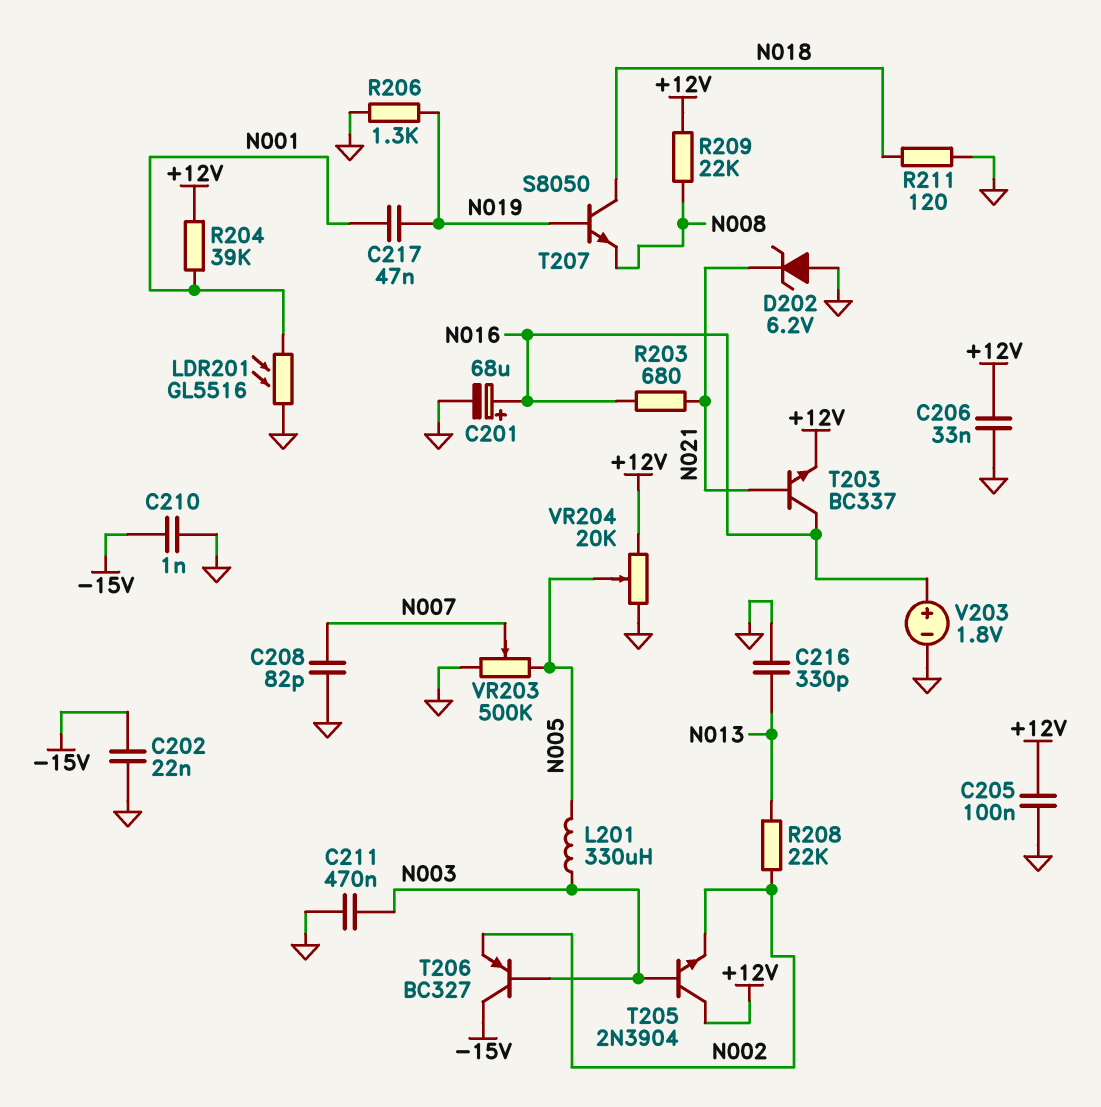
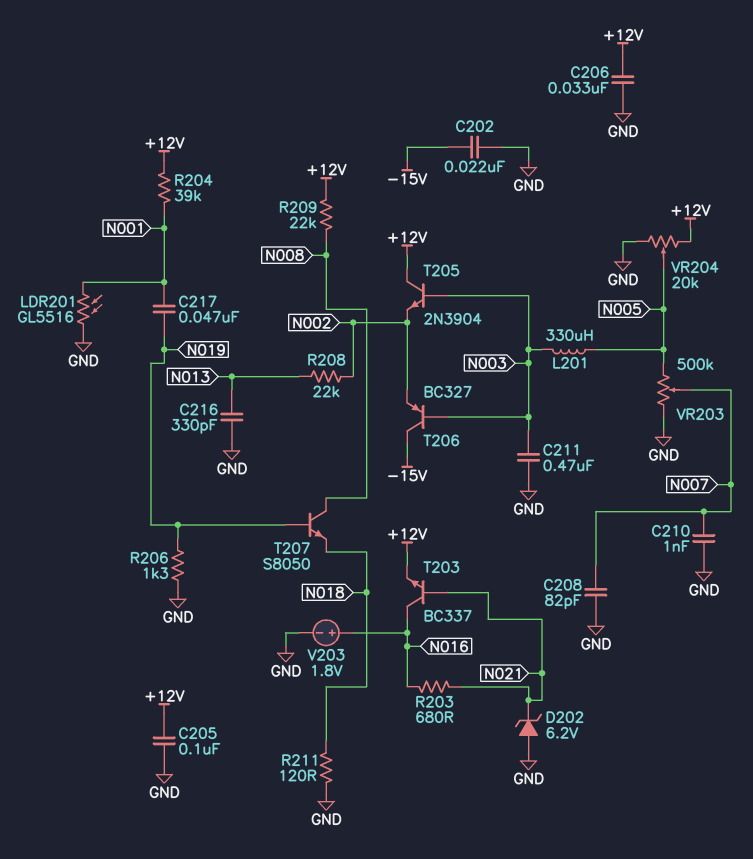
C201: 68uF (plus N016, minus GND) -> none
C210: 1nF (-15V, GND) -> 1nF (GND, N007)
T207: NPN S8050 (B N019, C N018, E N008) -> NPN S8050 (B N019, C N008, E N018)

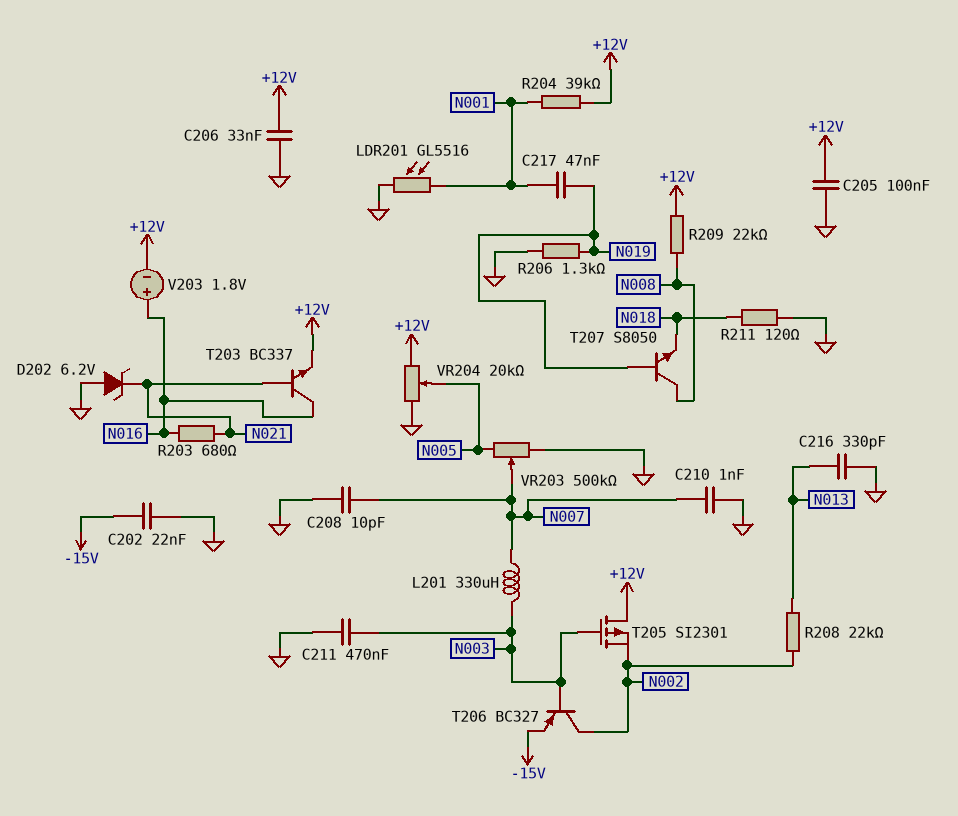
C208: 82pF (GND, N007) -> 10pF (GND, N007)
L201: 330uH (N003, N005) -> 330uH (N003, N007)
T205: NPN 2N3904 (B N003, C +12V, E N002) -> PMOS SI2301 (G N003, D +12V, S N002)
T206: PNP BC327 (B N003, C -15V, E N002) -> PNP BC327 (B N003, C N002, E -15V)
V203: 1.8V (plus N016, minus GND) -> 1.8V (plus N016, minus +12V)

